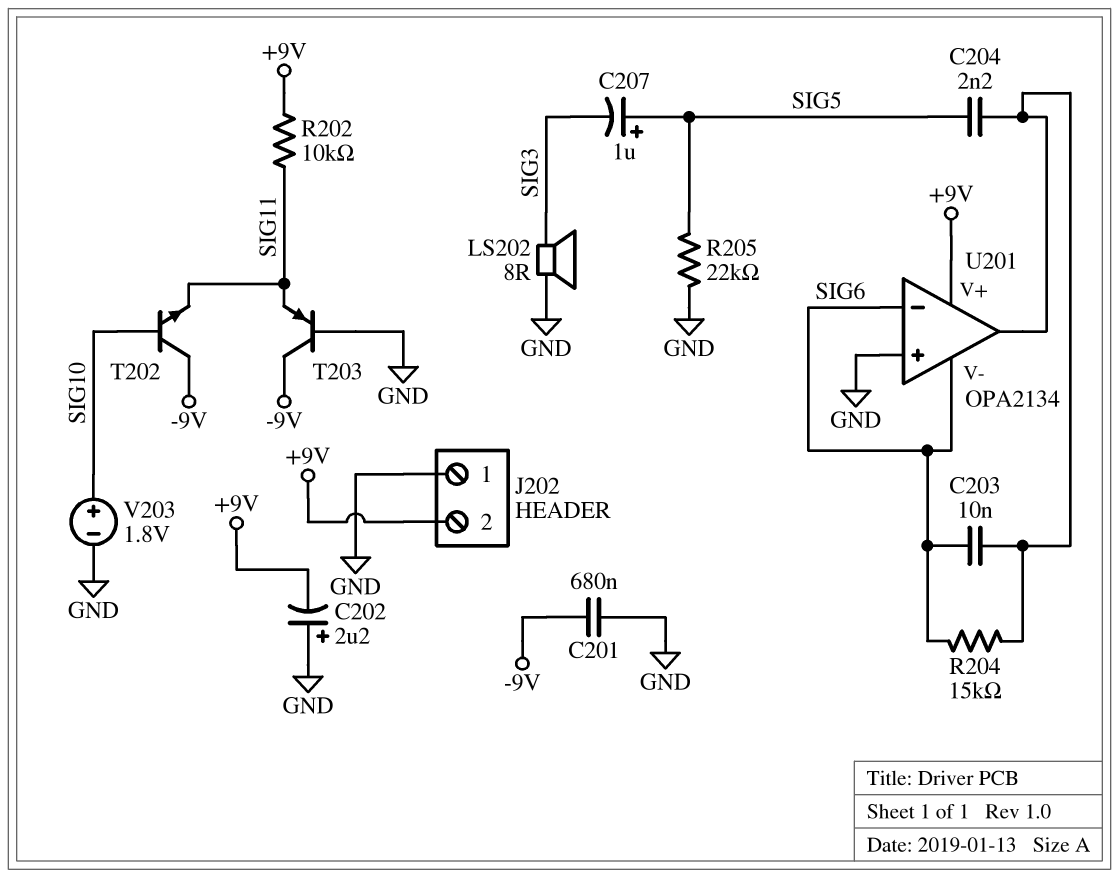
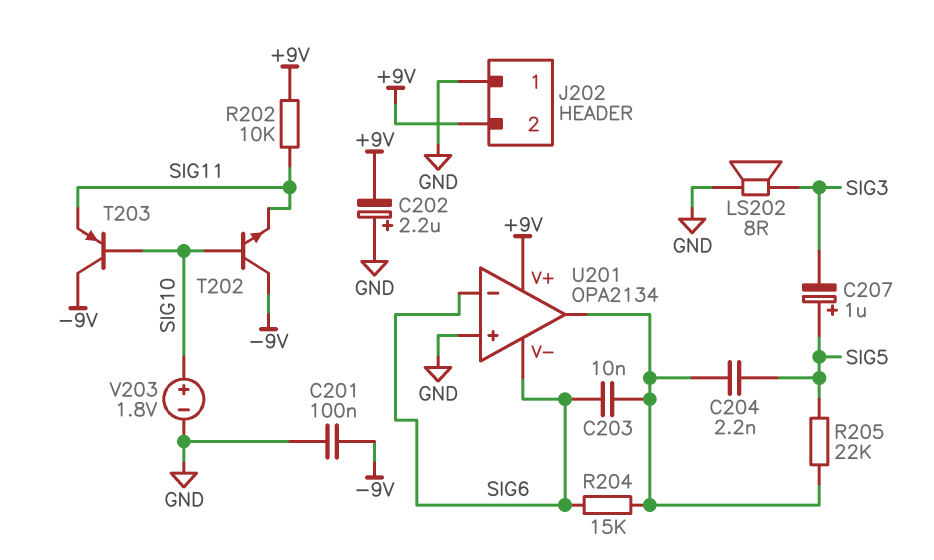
C201: 680nF (-9V, GND) -> 100nF (-9V, GND)
R205: 22k (GND, SIG5) -> 22k (SIG5, U201/out)
T203: PNP (B GND, C -9V, E SIG11) -> PNP (B SIG10, C -9V, E SIG11)

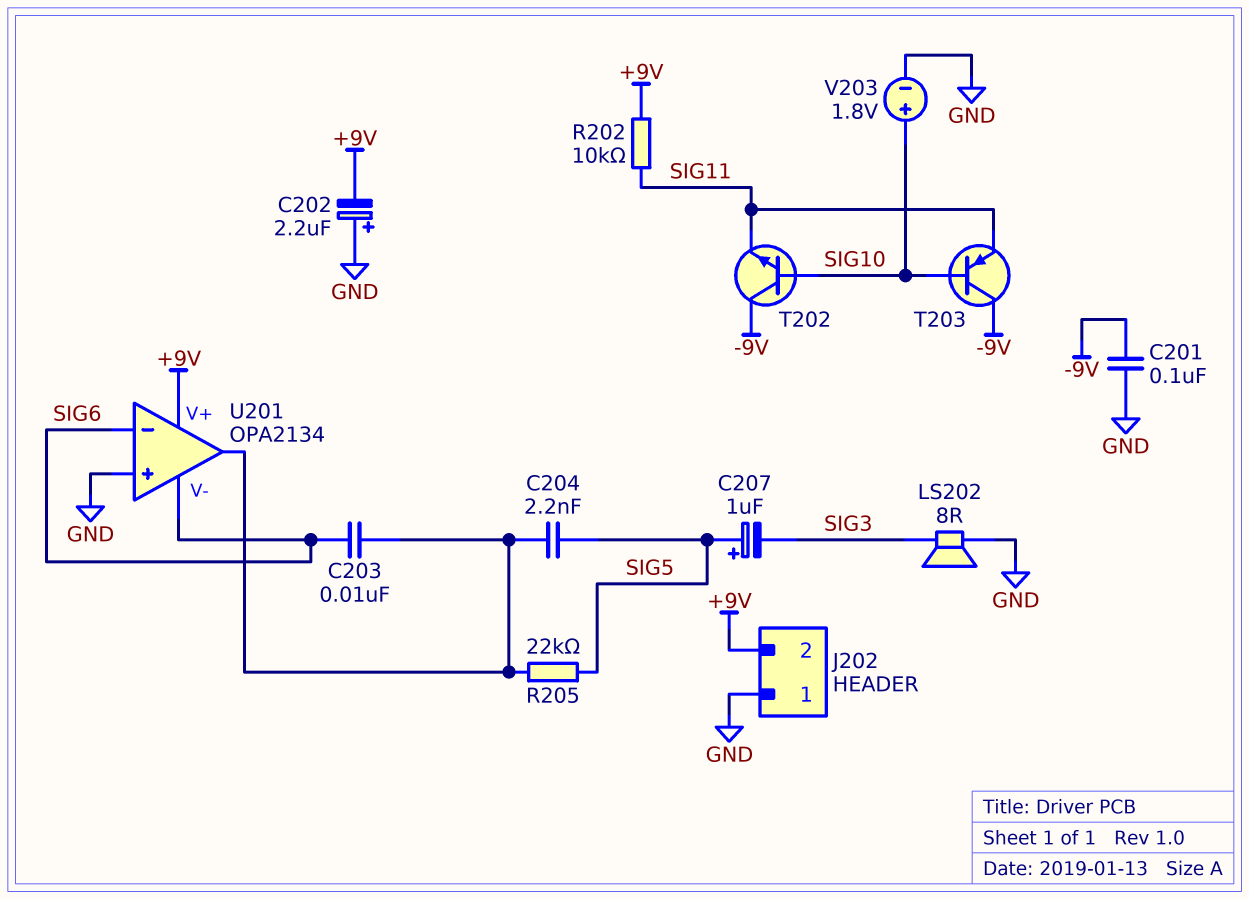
R204: 15k (SIG6, U201/out) -> none

